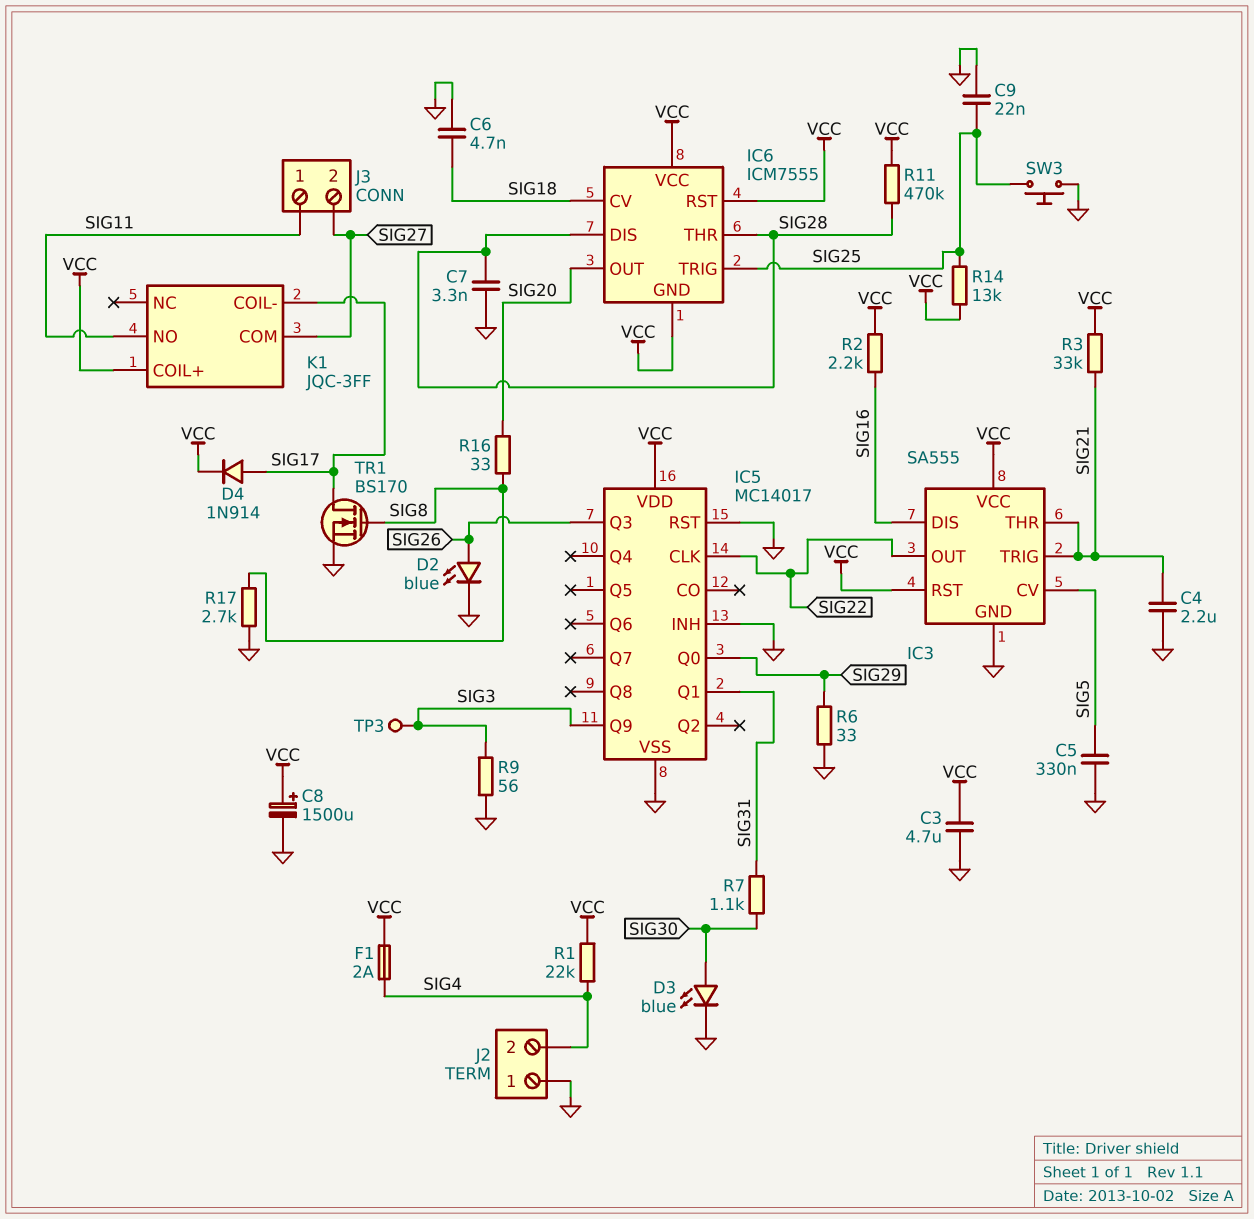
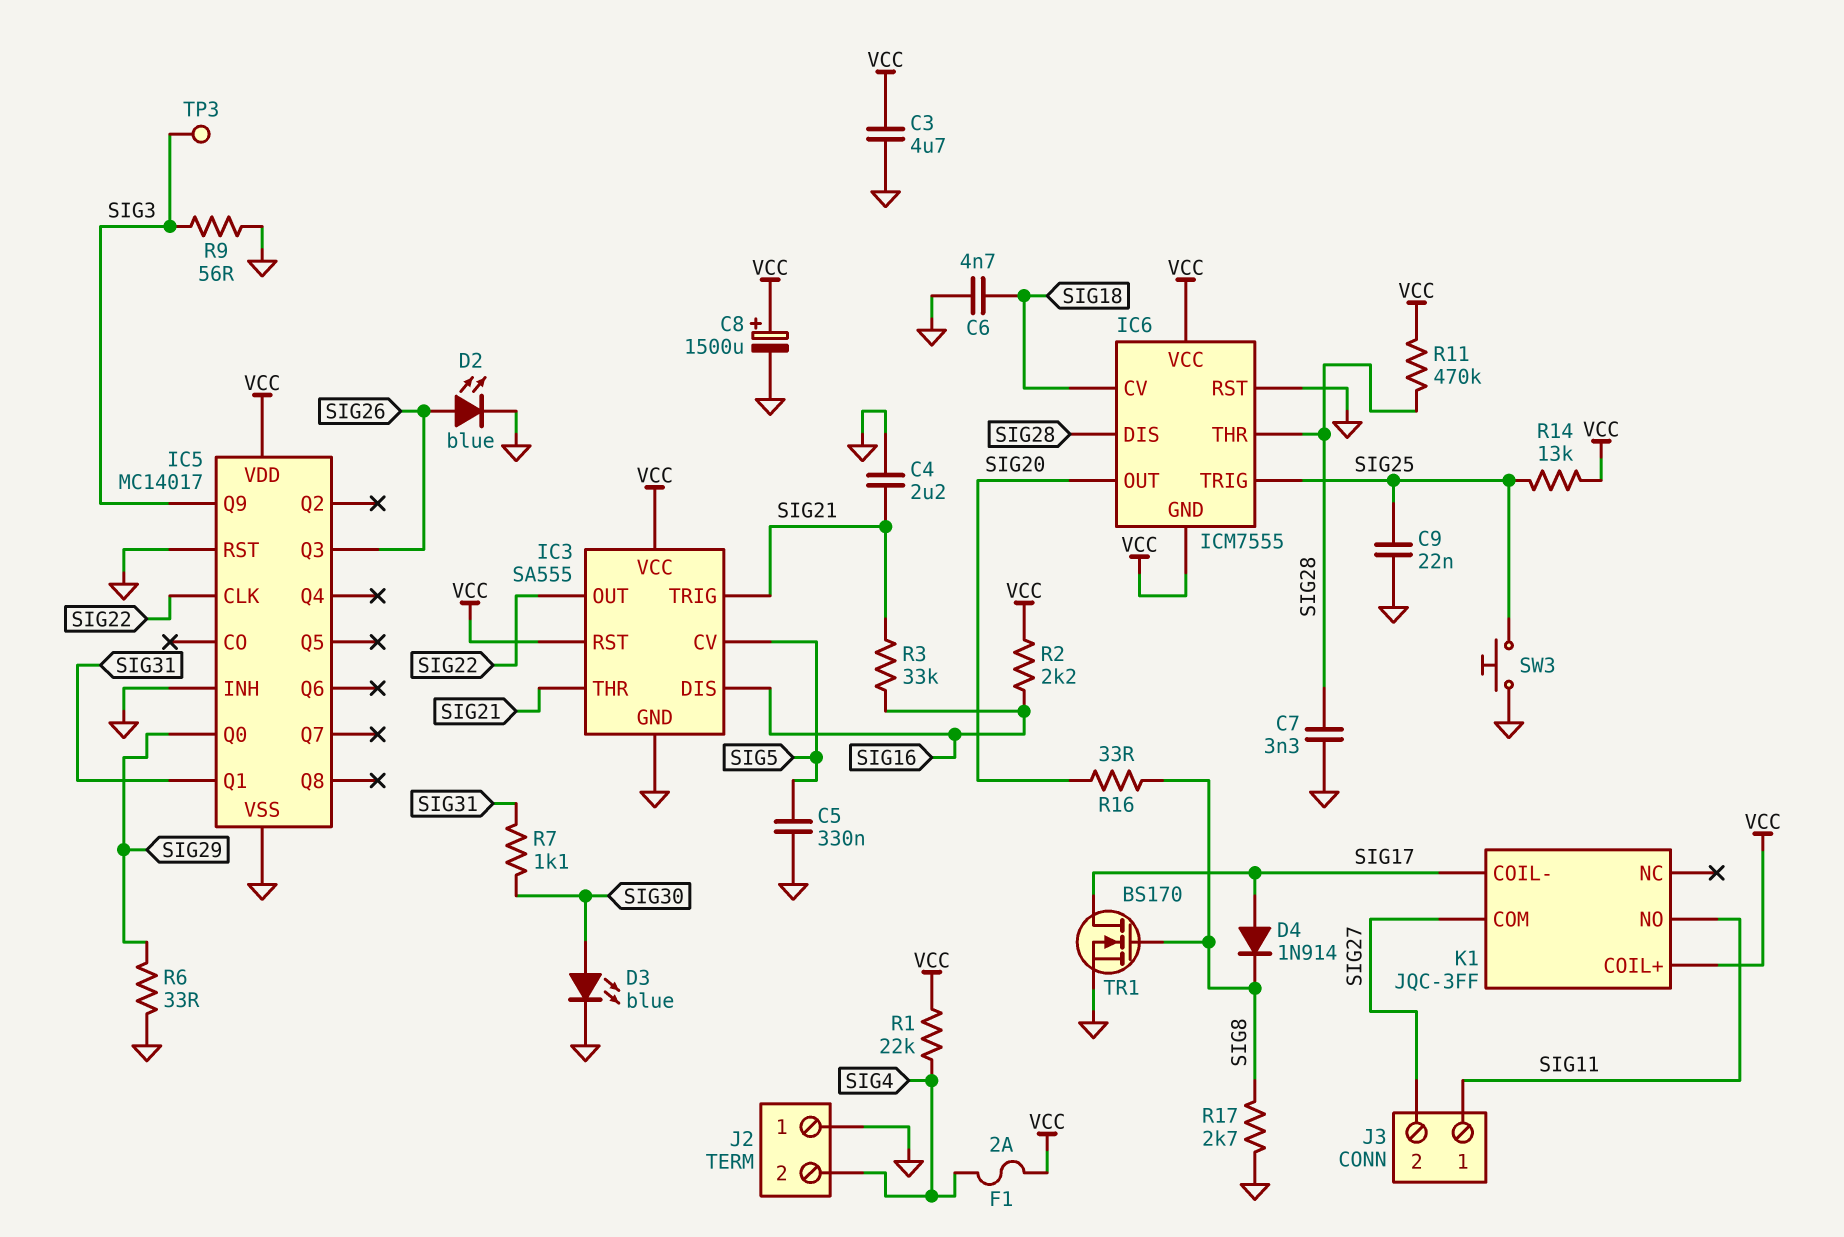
D4: diode 1N914 (A SIG17, K VCC) -> diode 1N914 (A SIG17, K SIG8)
IC6 pin RST: VCC -> GND
R3: 33k (SIG21, VCC) -> 33k (SIG16, SIG21)

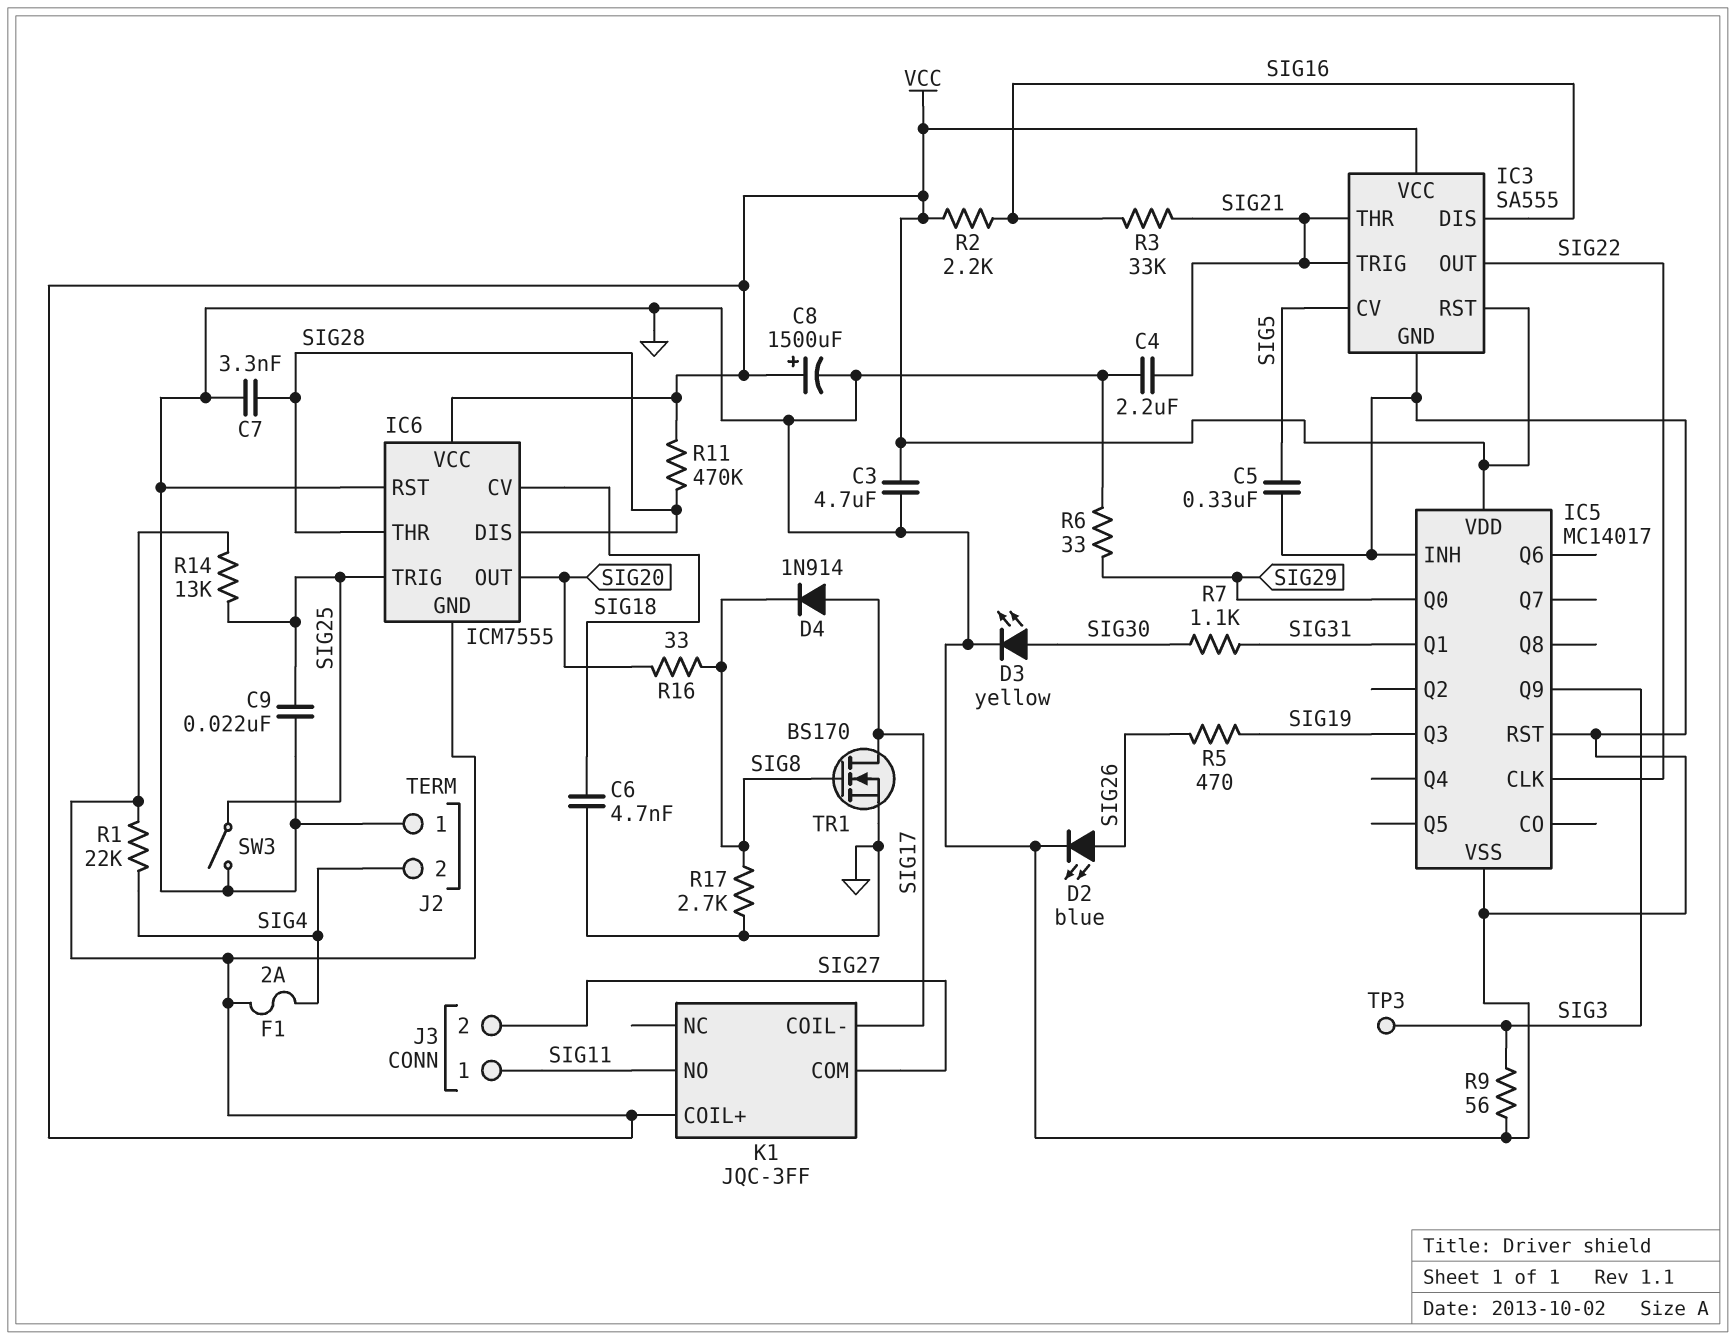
D3: LED blue (A SIG30, K GND) -> LED yellow (A SIG30, K GND)
IC5 pin Q3: SIG26 -> SIG19
R5: none -> 470 (SIG19, SIG26)
SW3: button (GND, SIG25) -> switch (GND, SIG25)

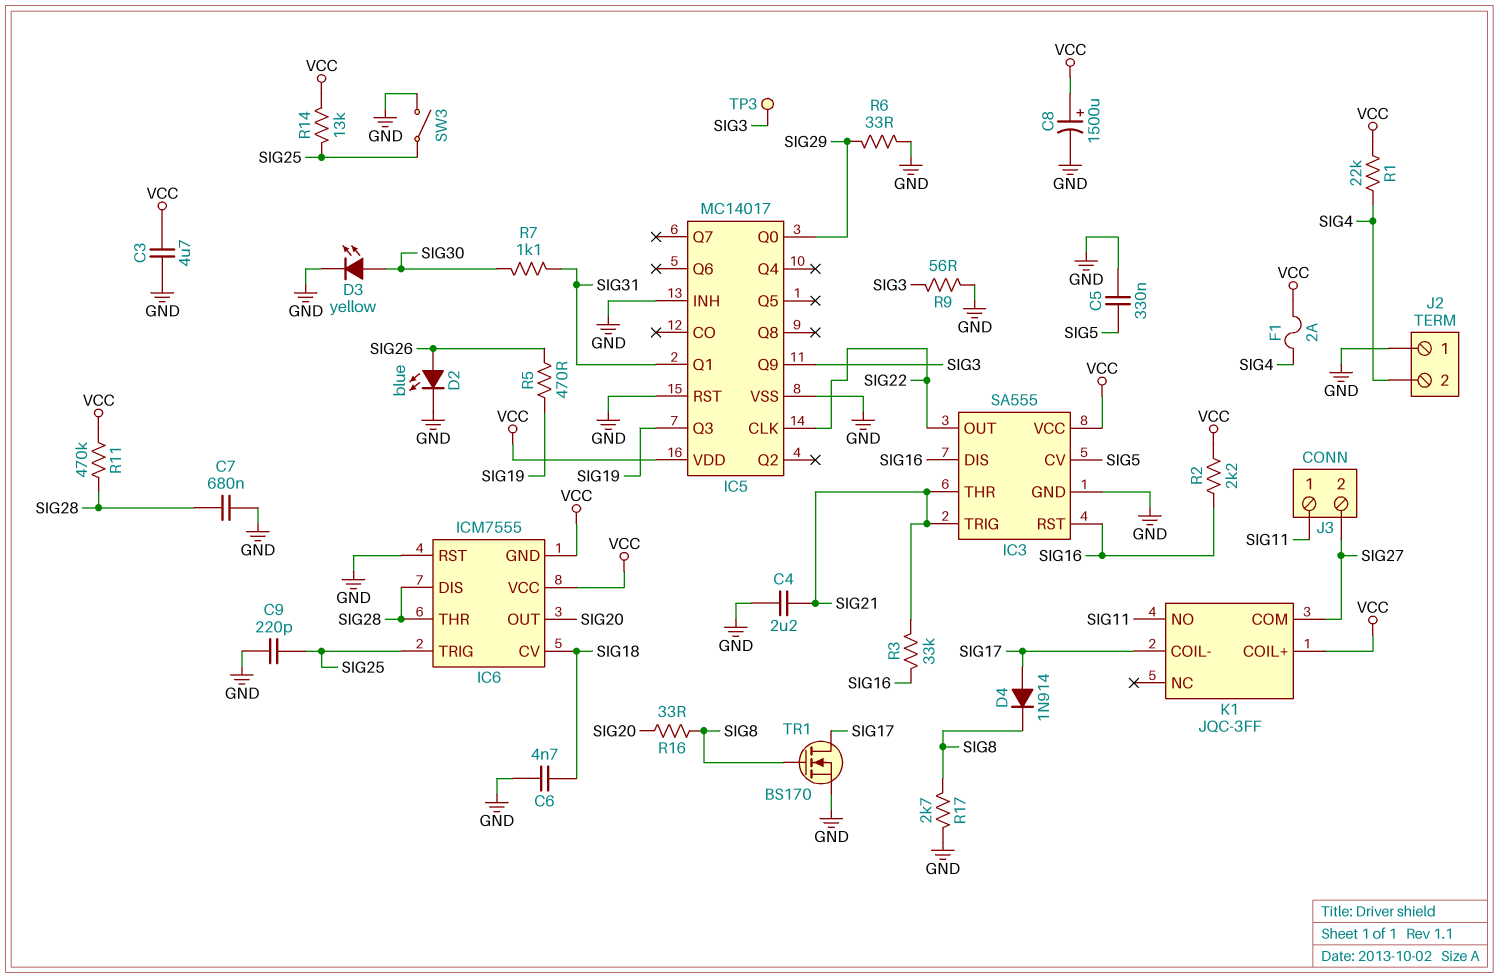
C7: 3.3nF (GND, SIG28) -> 680nF (GND, SIG28)
C9: 22nF (GND, SIG25) -> 220pF (GND, SIG25)
IC3 pin RST: VCC -> SIG16

